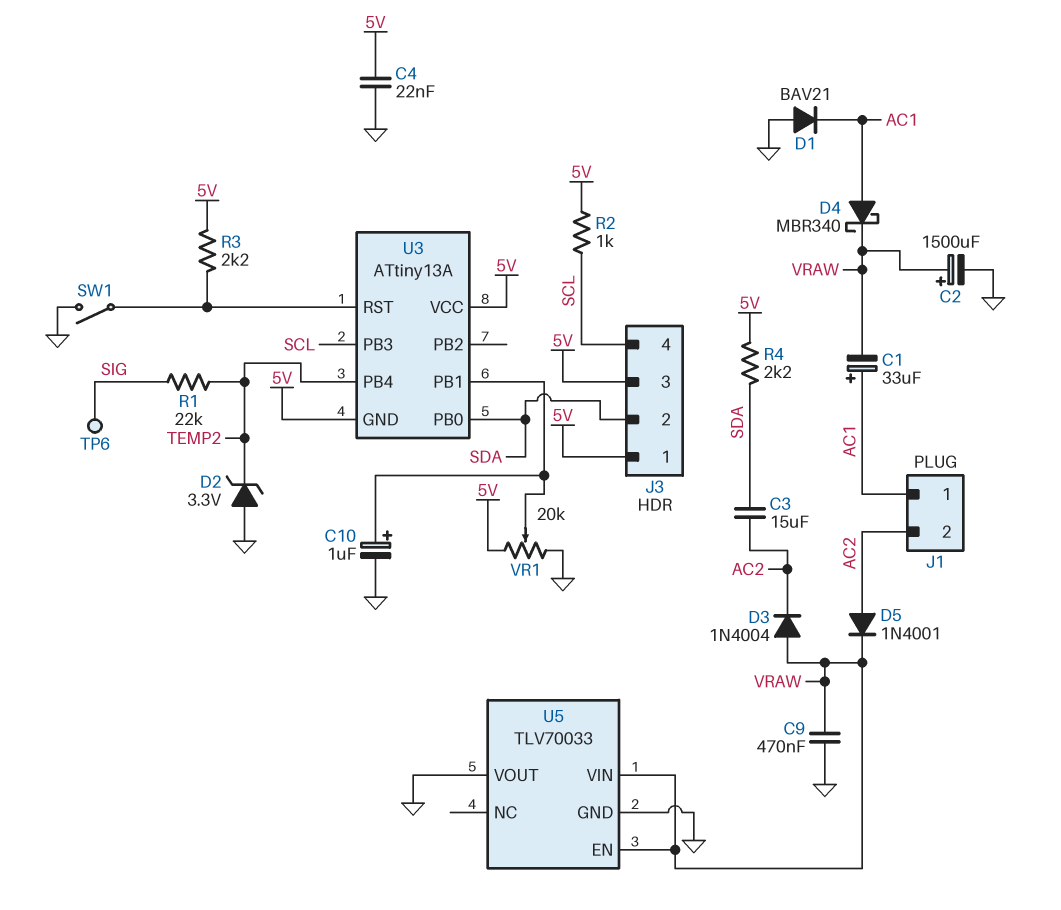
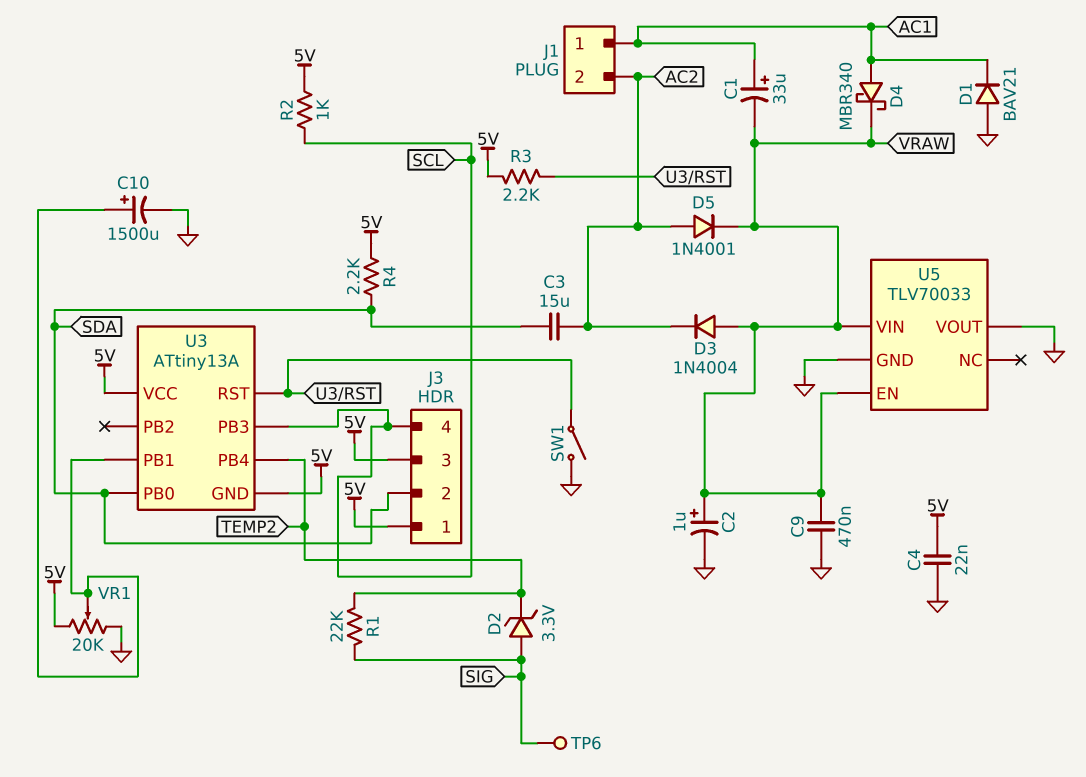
C2: 1500uF (plus VRAW, minus GND) -> 1uF (plus VRAW, minus GND)
C10: 1uF (plus U3/PB1, minus GND) -> 1500uF (plus U3/PB1, minus GND)
D2: zener 3.3V (A GND, K TEMP2) -> zener 3.3V (A SIG, K TEMP2)

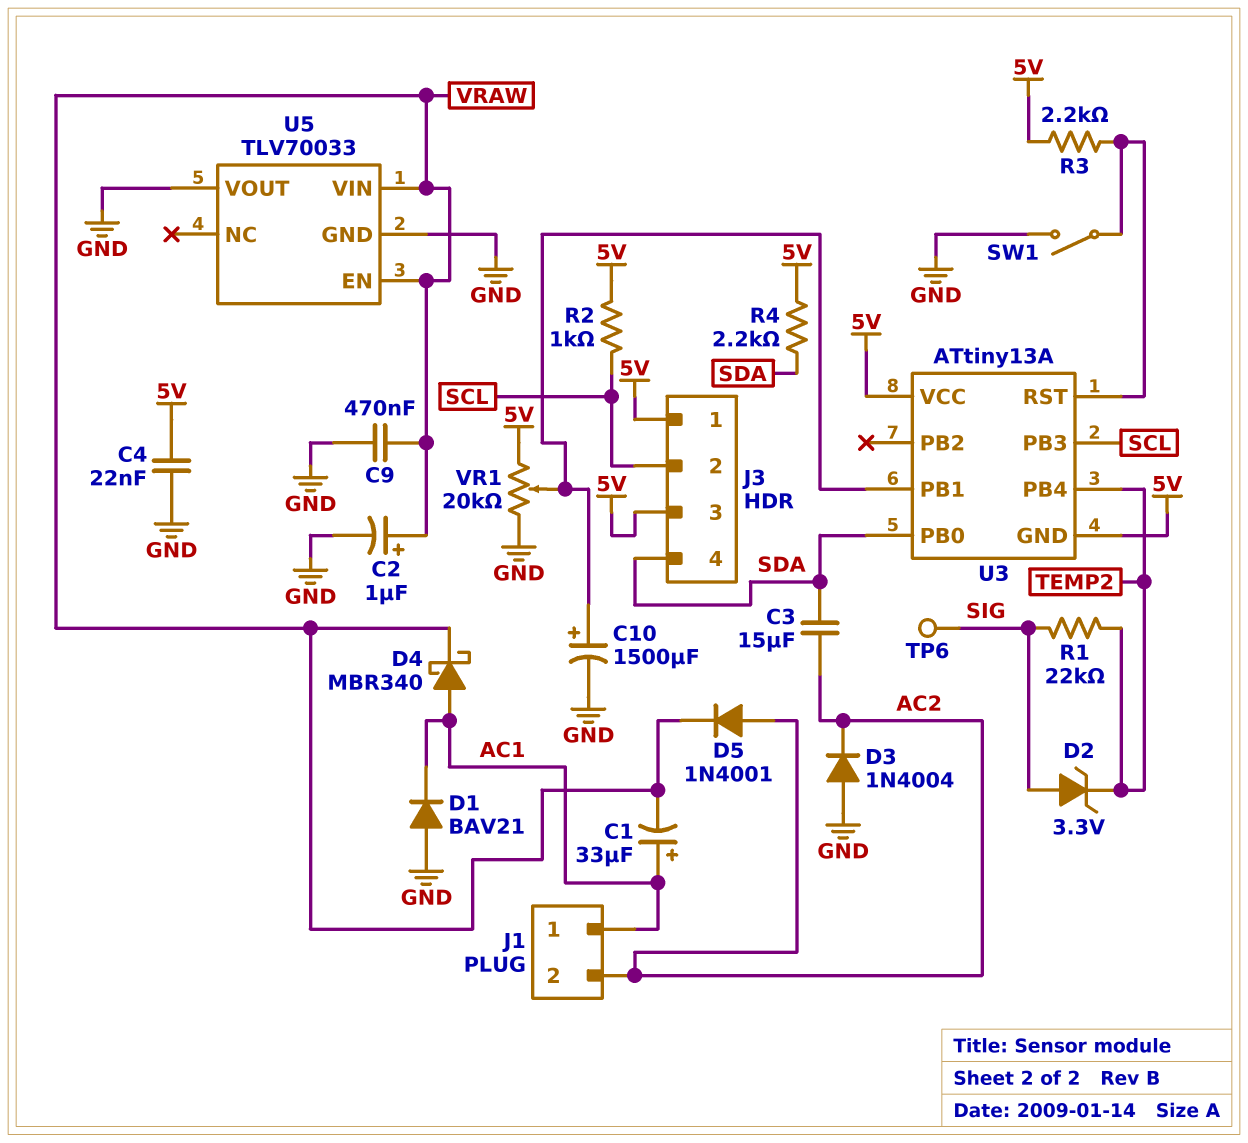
D3: diode 1N4004 (A VRAW, K AC2) -> diode 1N4004 (A GND, K AC2)
J3 pin 2: SDA -> SCL
J3 pin 4: SCL -> SDA

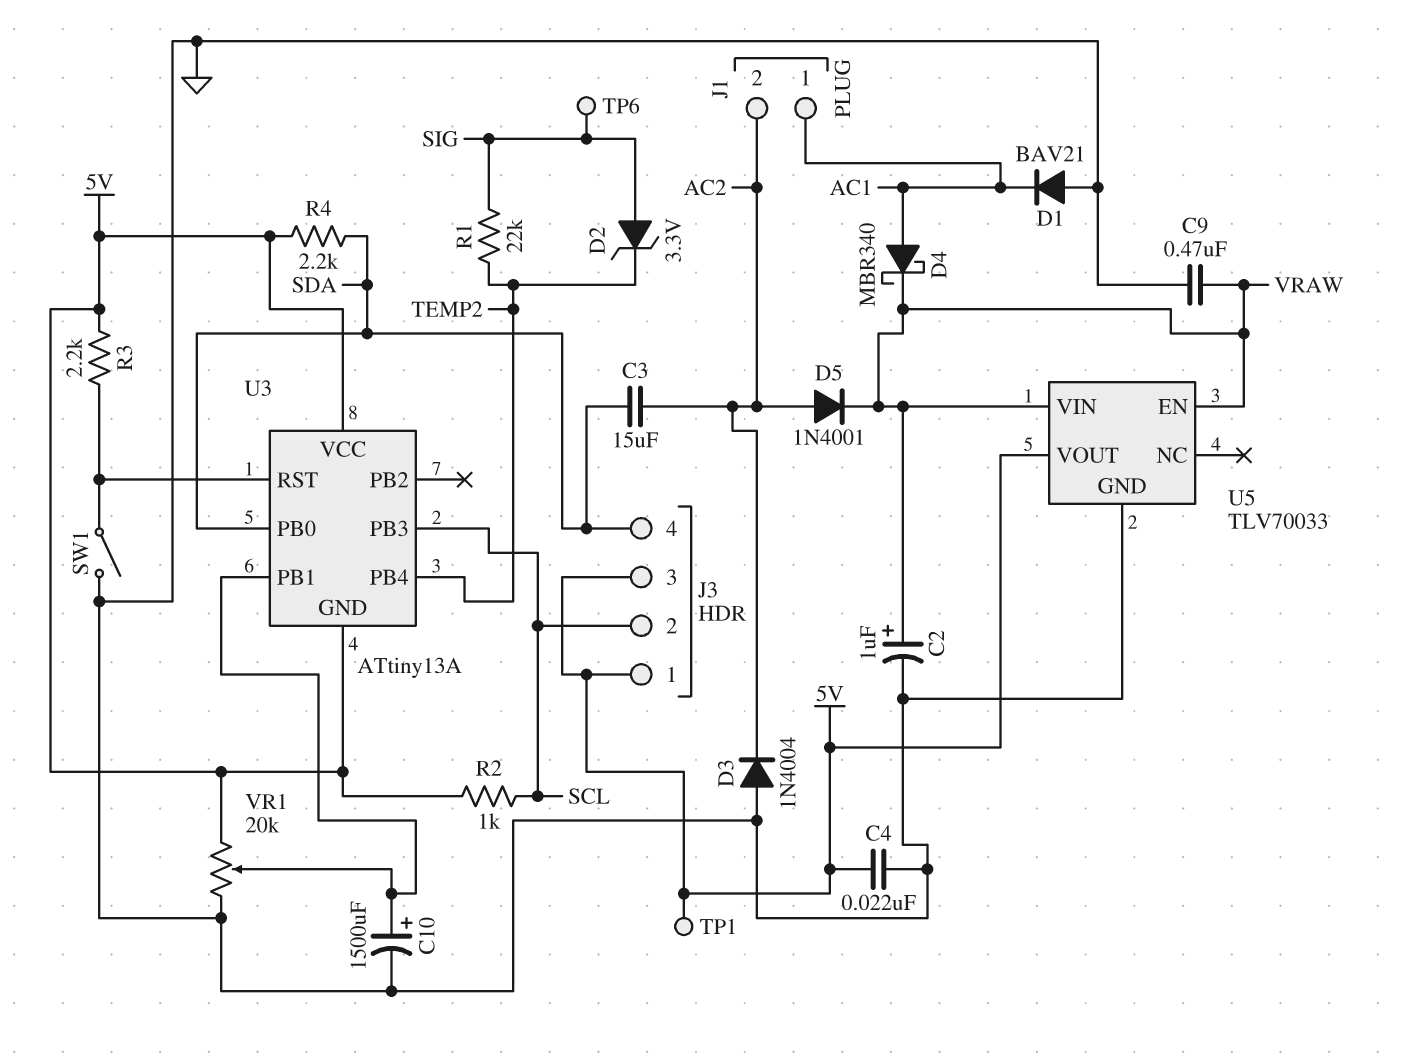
C1: 33uF (plus AC1, minus VRAW) -> none
TP1: none -> test point (5V)
U5 pin VOUT: GND -> 5V

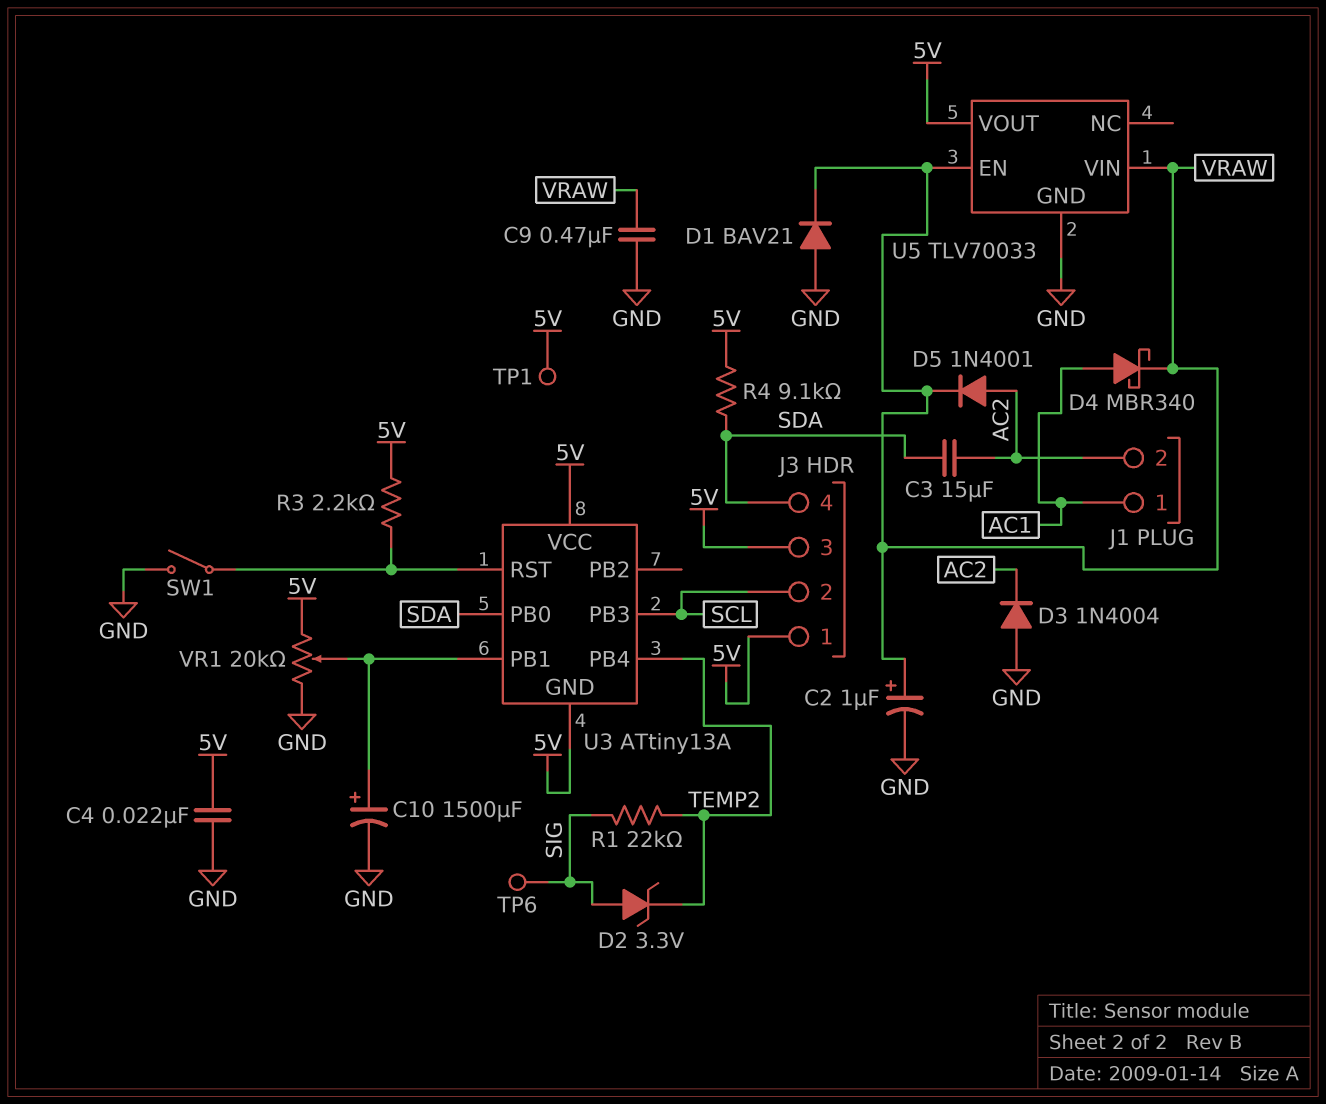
D1: diode BAV21 (A GND, K AC1) -> diode BAV21 (A GND, K VRAW)
R2: 1k (5V, SCL) -> none
R4: 2.2k (5V, SDA) -> 9.1k (5V, SDA)

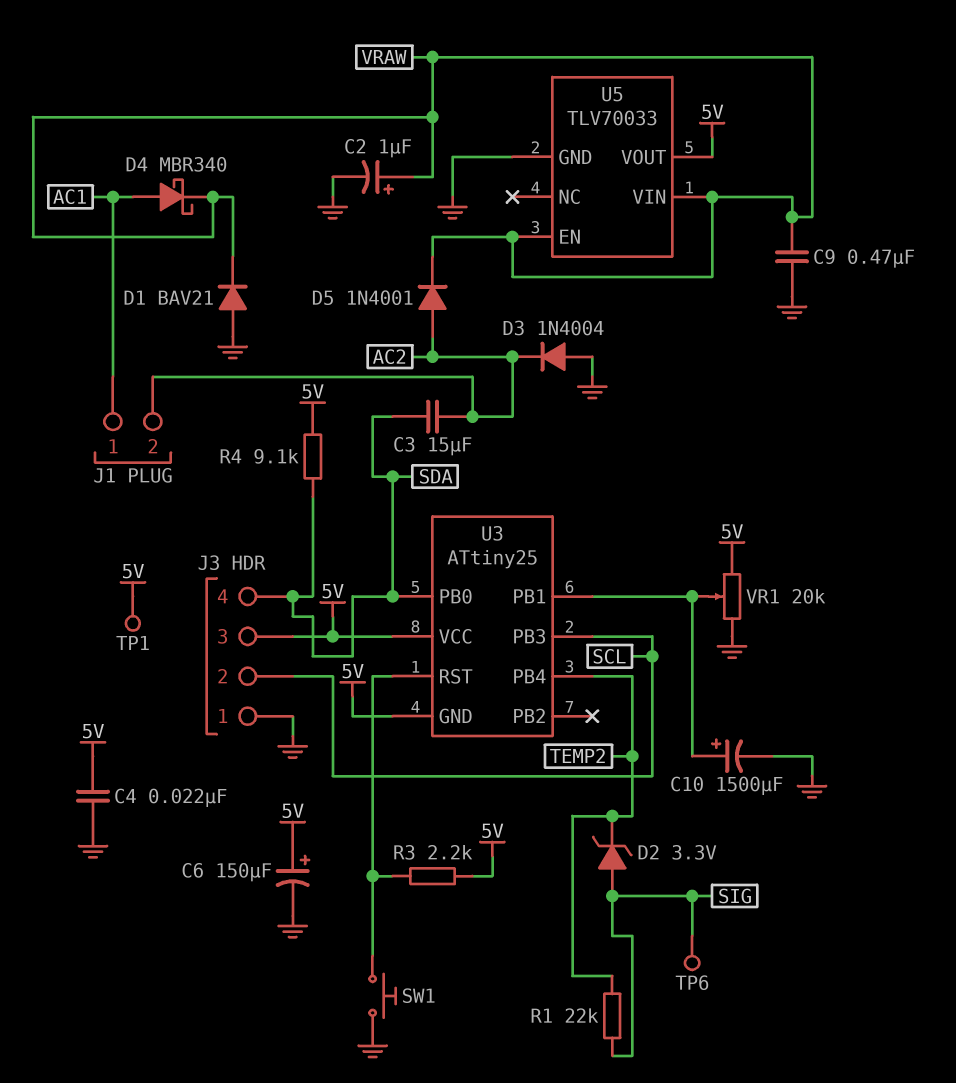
C6: none -> 150uF (plus 5V, minus GND)
J3 pin 1: 5V -> GND
SW1: switch (GND, U3/RST) -> button (GND, U3/RST)
U3: ATtiny13A -> ATtiny25

